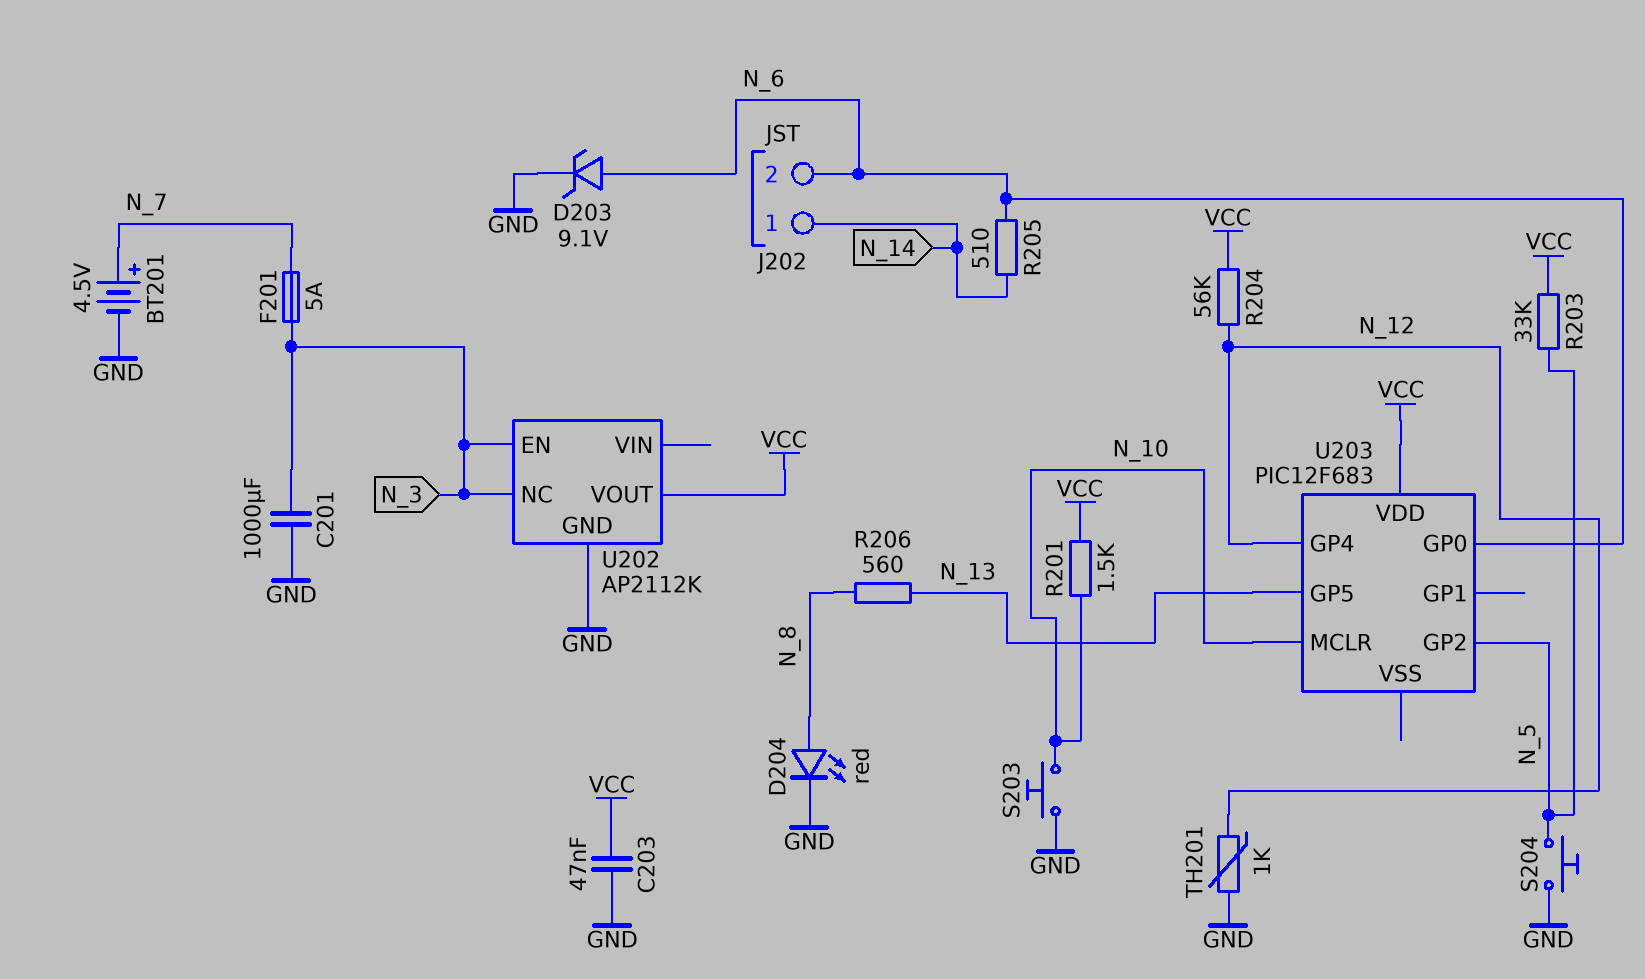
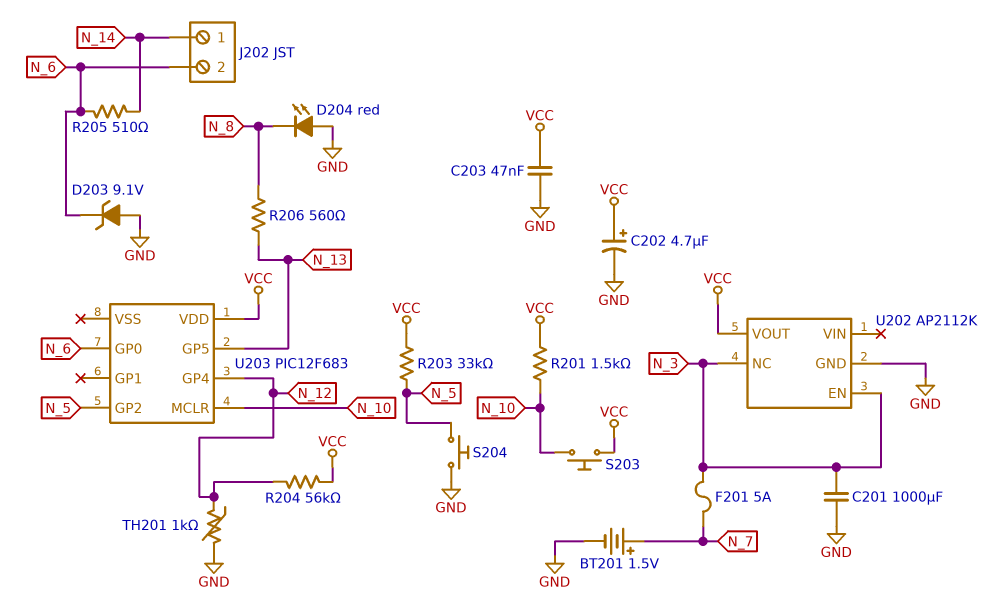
BT201: 4.5V (plus N_7, minus GND) -> 1.5V (plus N_7, minus GND)
C202: none -> 4.7uF (plus VCC, minus GND)
D203: zener 9.1V (A N_6, K GND) -> zener 9.1V (A GND, K N_6)
D204: LED red (A N_8, K GND) -> LED red (A GND, K N_8)
S203: button (GND, N_10) -> button (N_10, VCC)

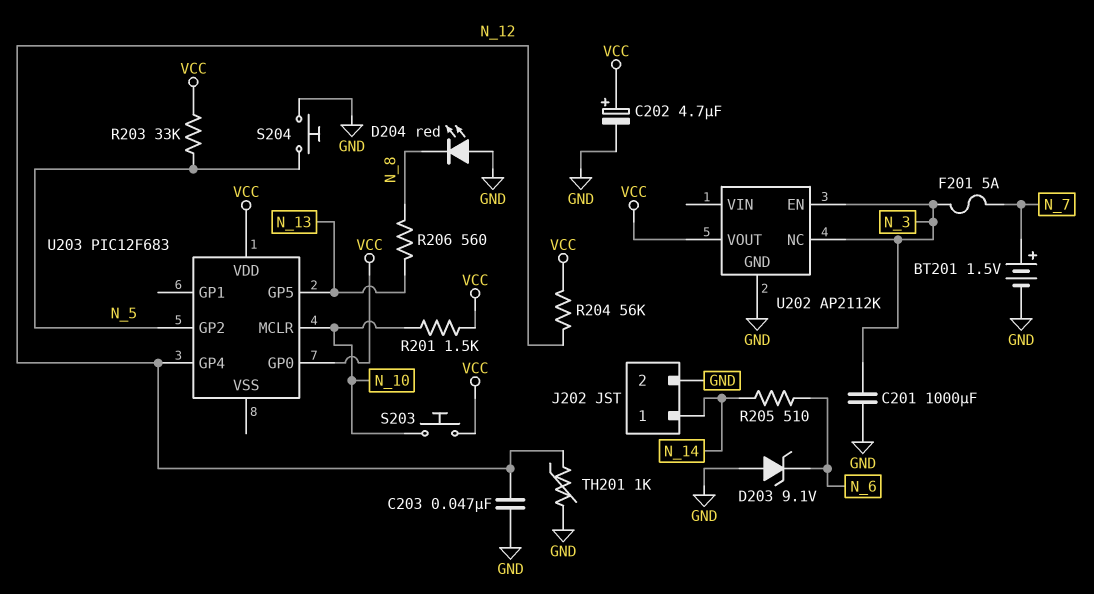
C203: 47nF (GND, VCC) -> 47nF (GND, N_12)
J202 pin 2: N_6 -> GND
U203 pin GP0: N_6 -> VCC

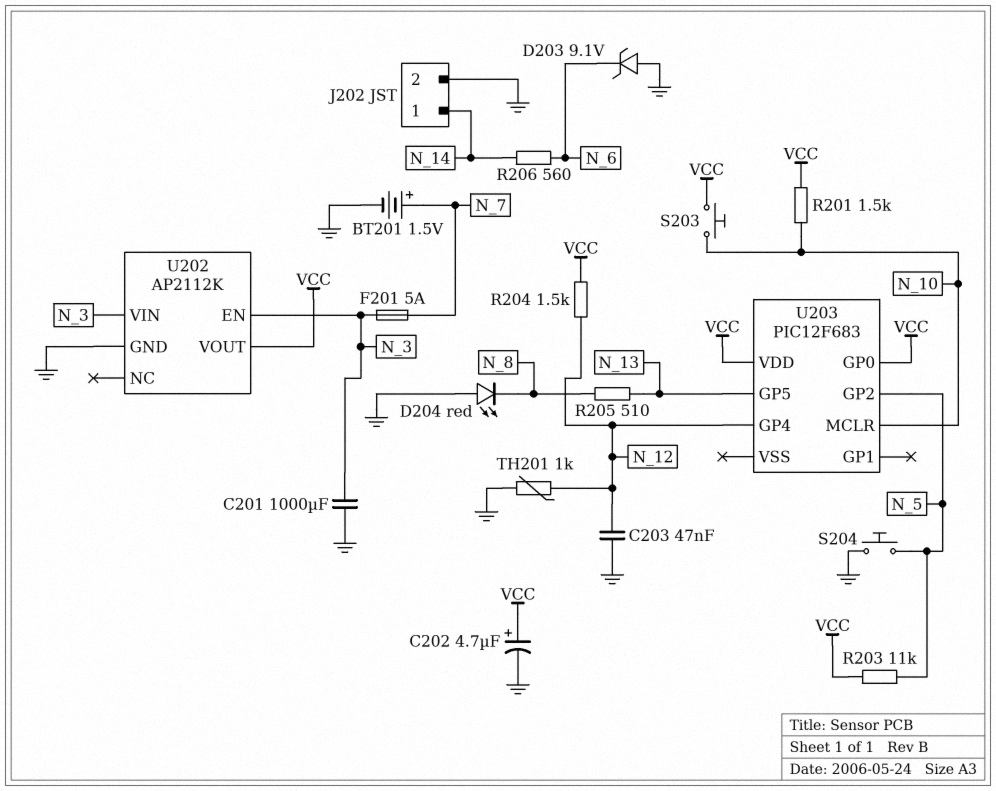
R203: 33k (N_5, VCC) -> 11k (N_5, VCC)
R204: 56k (N_12, VCC) -> 1.5k (N_12, VCC)
R205: 510 (N_6, N_14) -> 510 (N_8, N_13)
R206: 560 (N_8, N_13) -> 560 (N_6, N_14)
U202 pin NC: N_3 -> none
U202 pin VIN: none -> N_3

